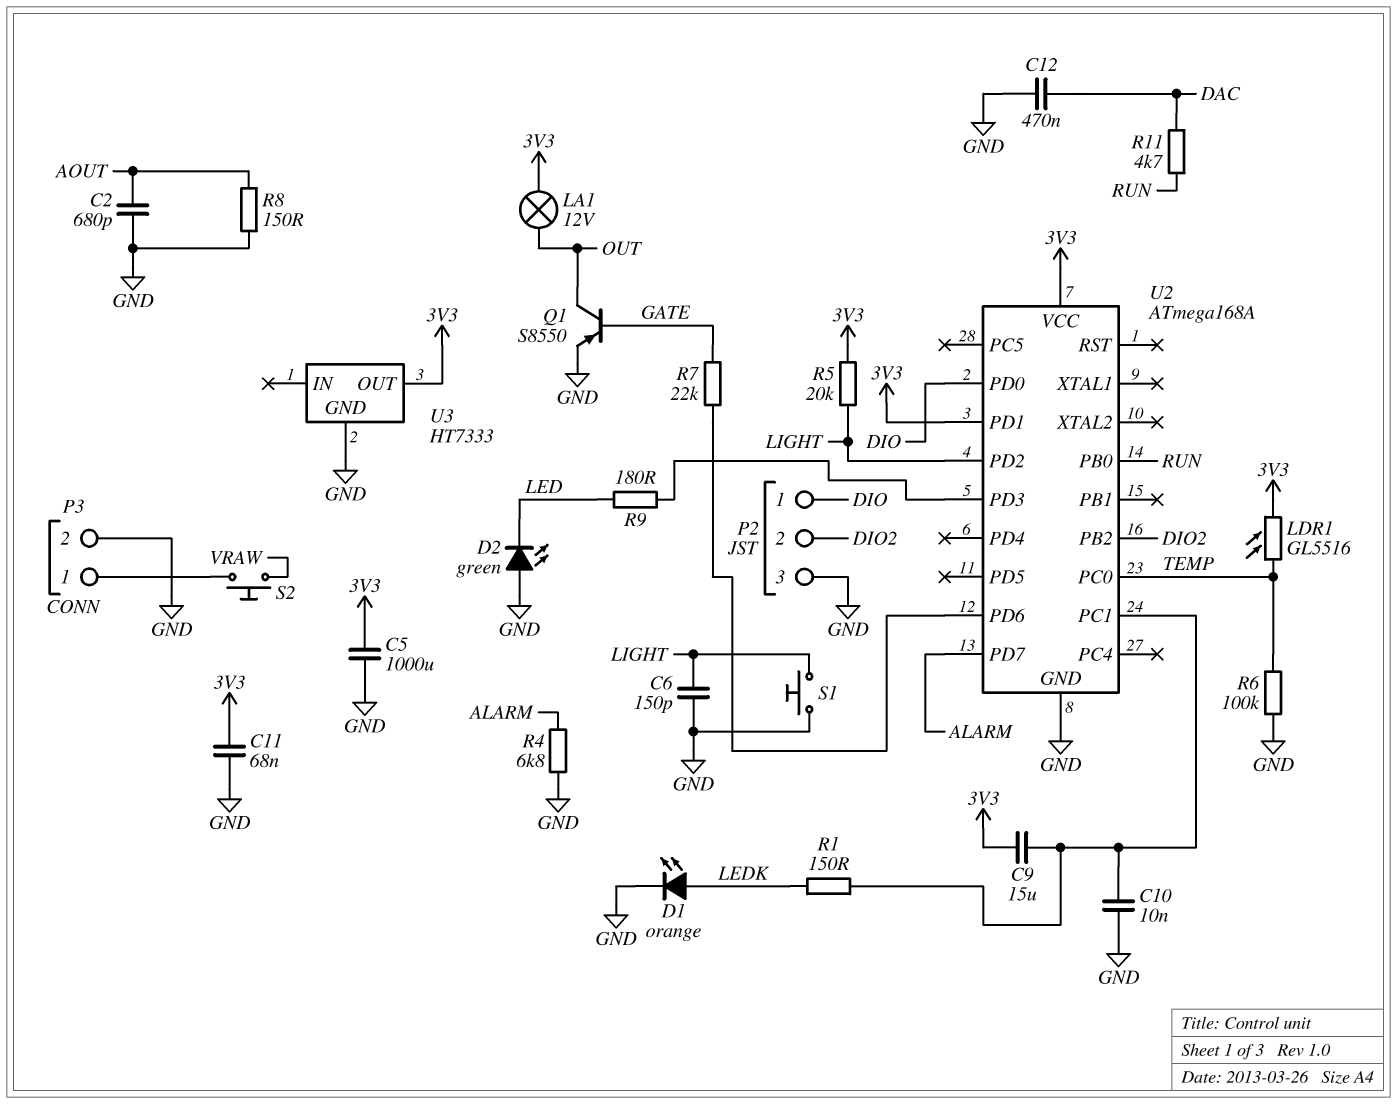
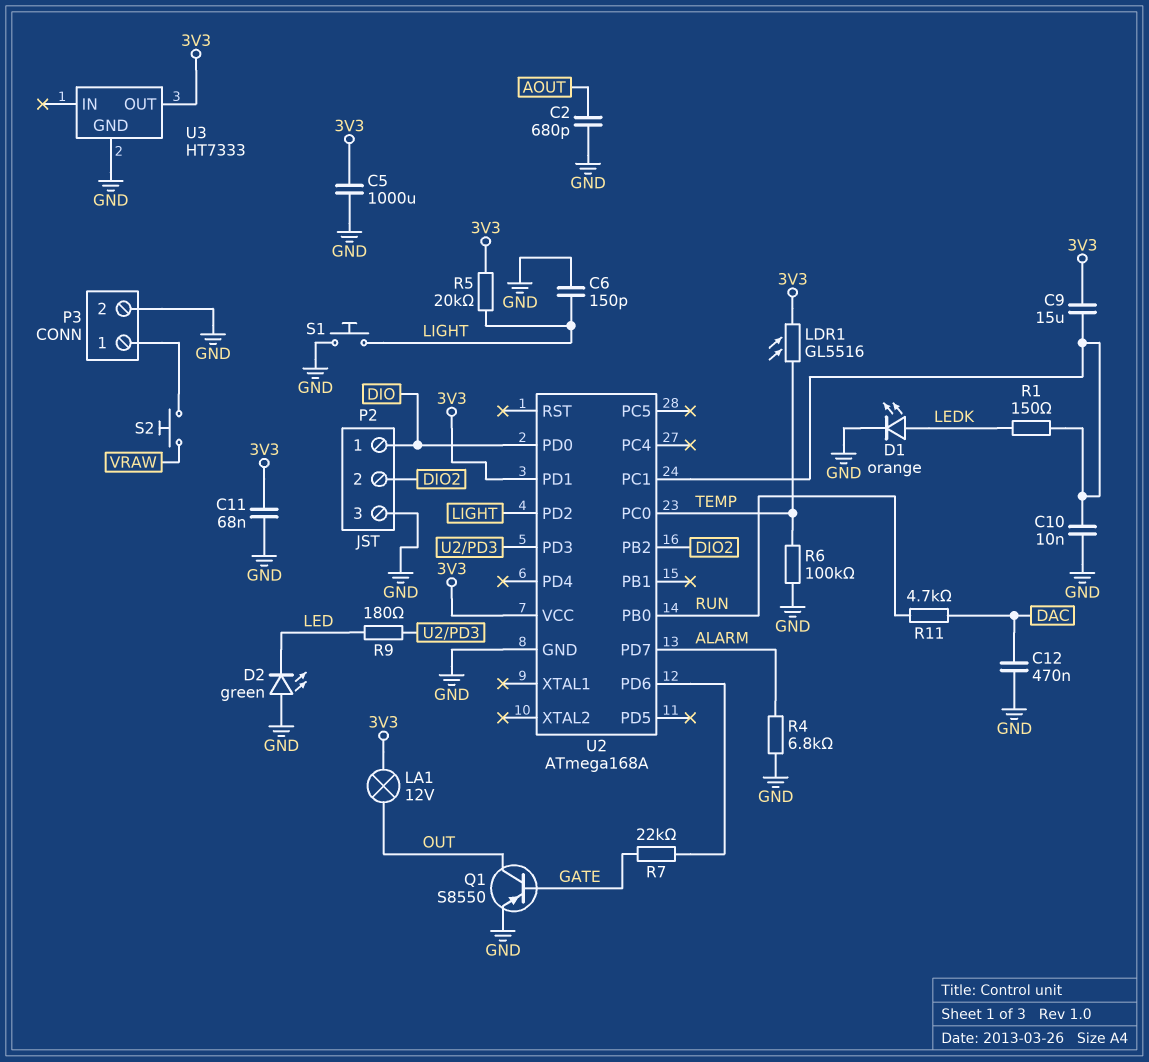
R8: 150 (AOUT, GND) -> none

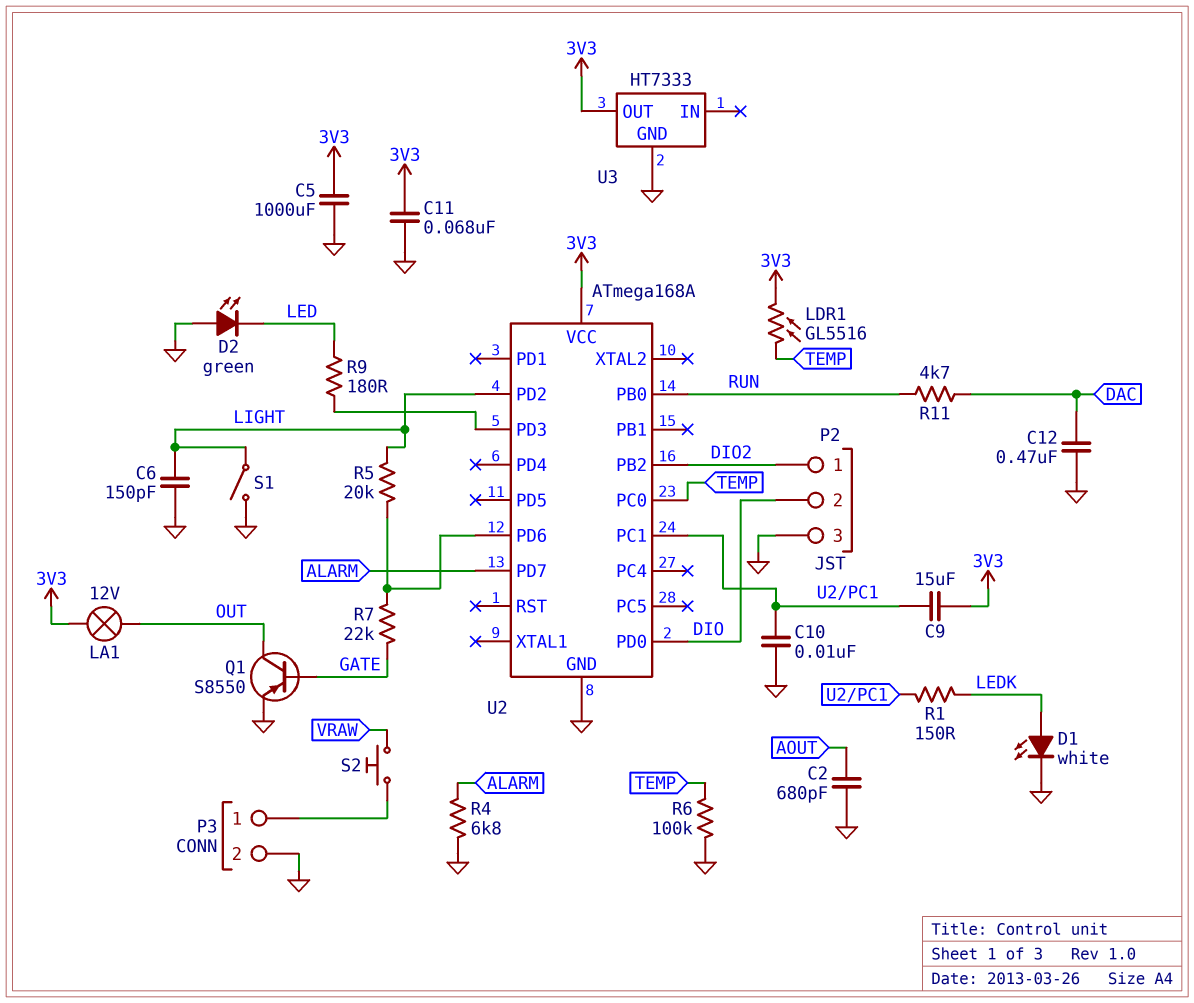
D1: LED orange (A LEDK, K GND) -> LED white (A LEDK, K GND)
P2 pin 1: DIO -> DIO2
P2 pin 2: DIO2 -> DIO
R5: 20k (3V3, LIGHT) -> 20k (LIGHT, U2/PD6)
S1: button (GND, LIGHT) -> switch (GND, LIGHT)
U2 pin PD1: 3V3 -> none

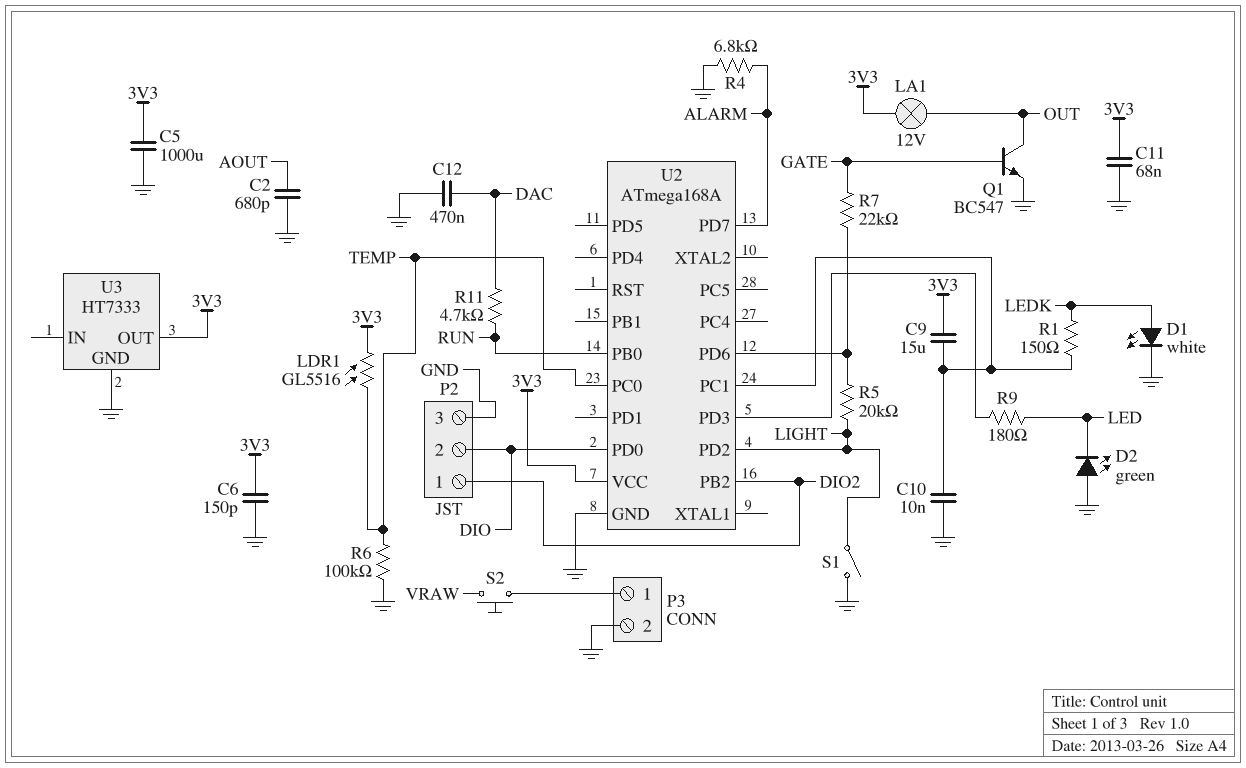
C6: 150pF (GND, LIGHT) -> 150pF (3V3, GND)
Q1: PNP S8550 (B GATE, C OUT, E GND) -> NPN BC547 (B GATE, C OUT, E GND)

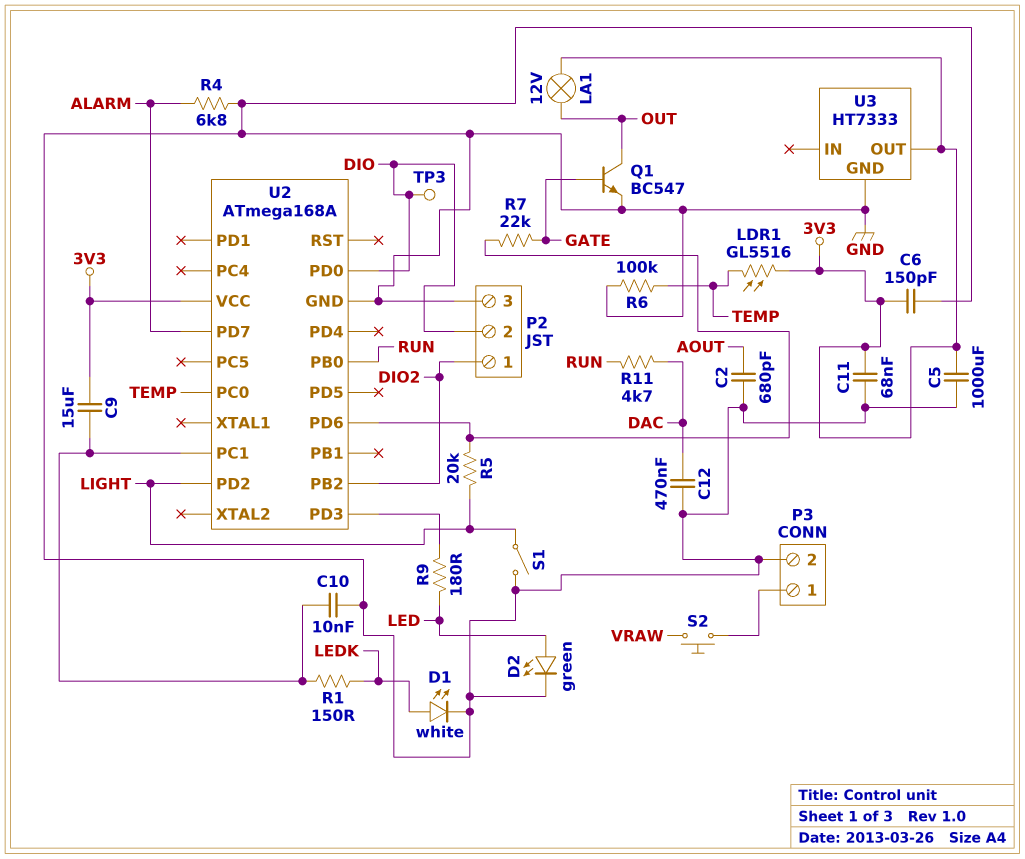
D2: LED green (A GND, K LED) -> LED green (A LED, K GND)
TP3: none -> test point (DIO)

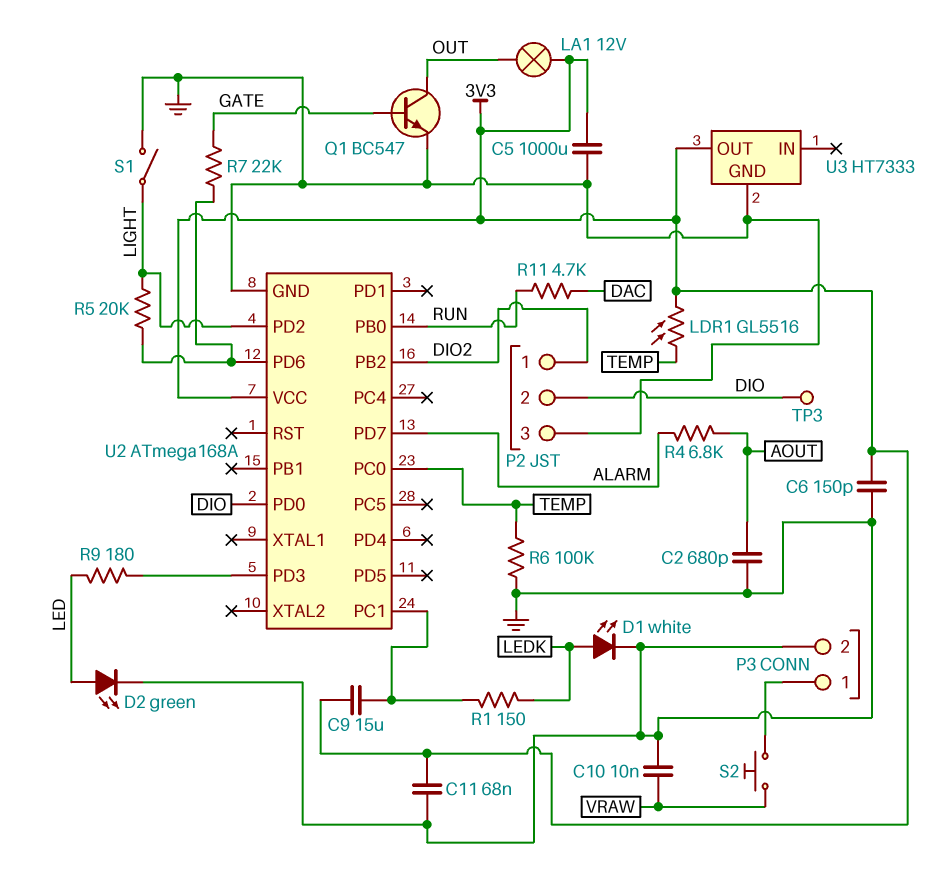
C10: 10nF (GND, U2/PC1) -> 10nF (GND, VRAW)
C12: 470nF (DAC, GND) -> none
R4: 6.8k (ALARM, GND) -> 6.8k (ALARM, AOUT)

